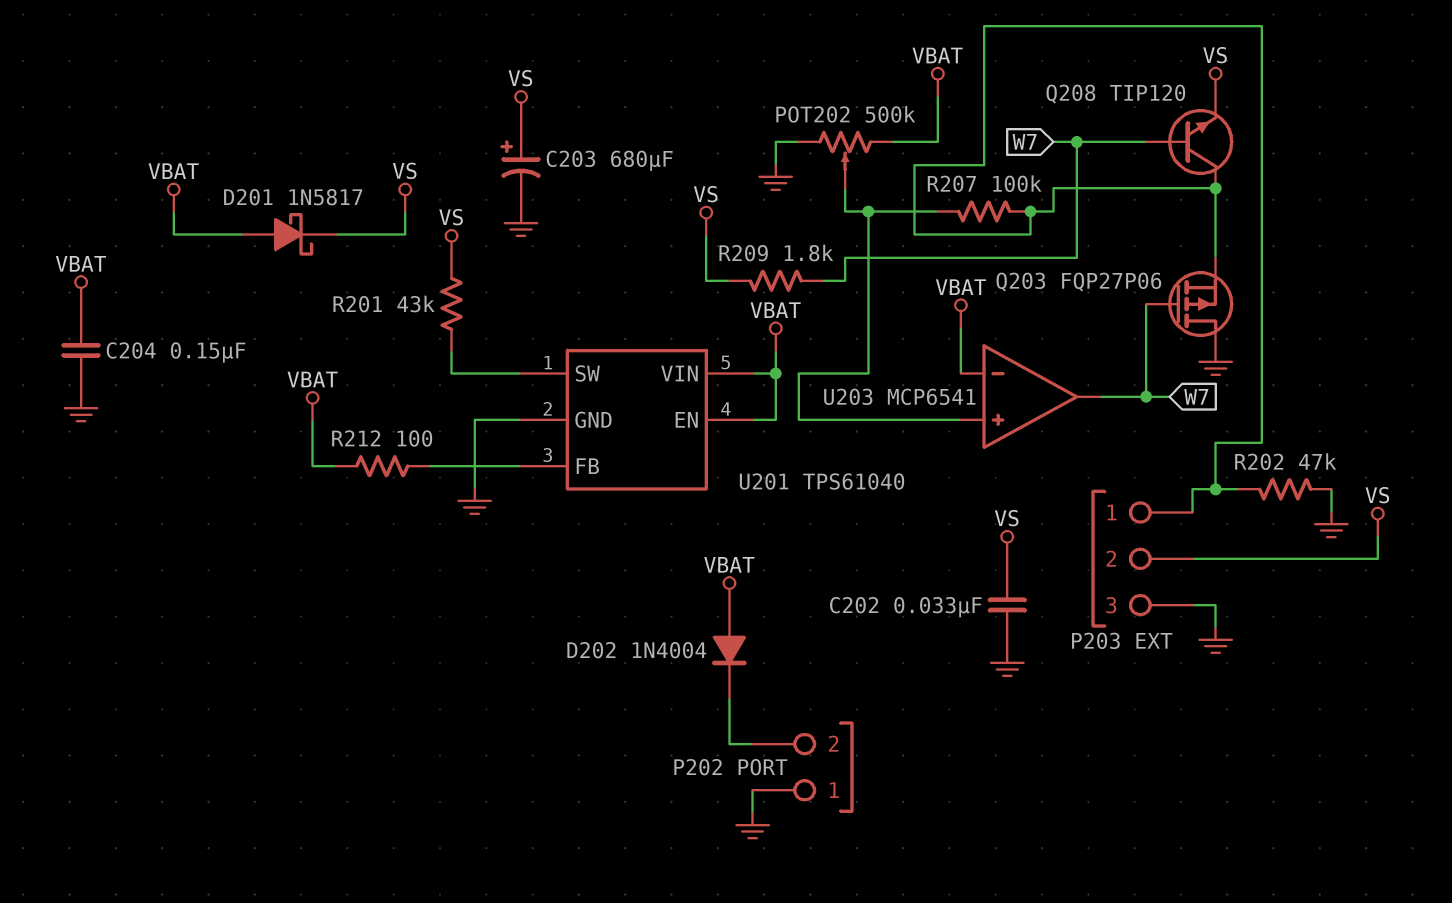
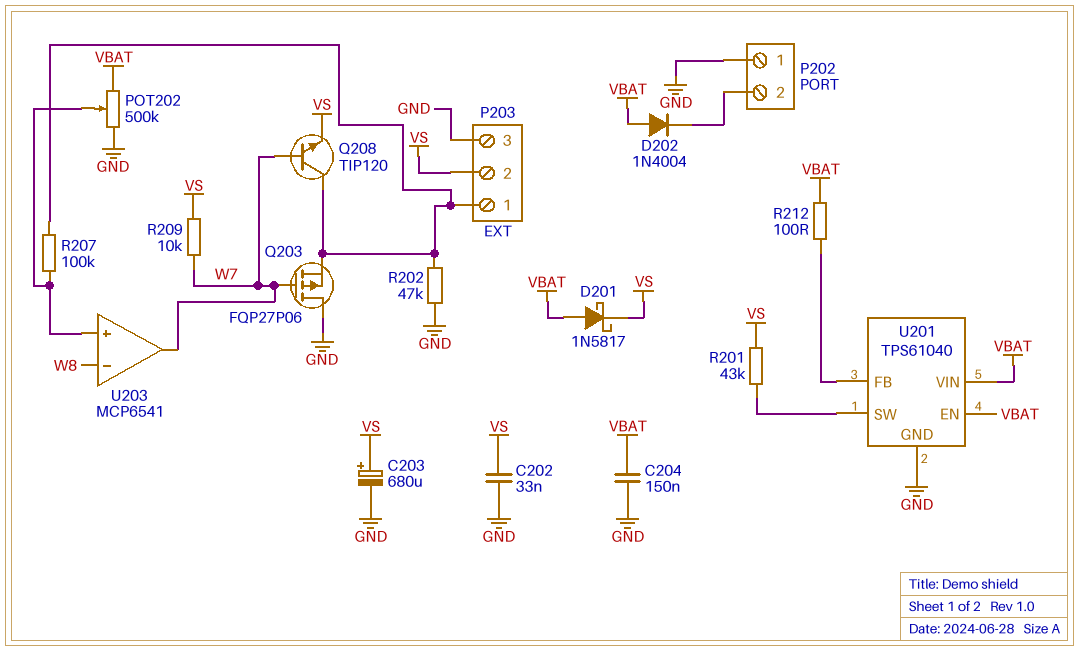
R209: 1.8k (VS, W7) -> 10k (VS, W7)
U203 pin in-: VBAT -> W8

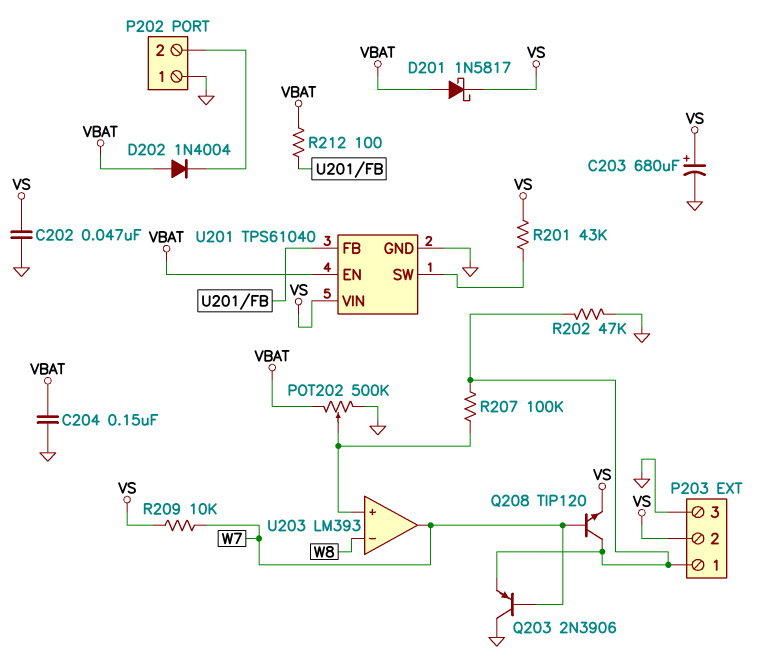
C202: 33nF (GND, VS) -> 47nF (GND, VS)
Q203: PMOS FQP27P06 (G W7, D GND, S P203/1) -> PNP 2N3906 (B W7, C GND, E P203/1)
U201 pin VIN: VBAT -> VS
U203: MCP6541 -> LM393

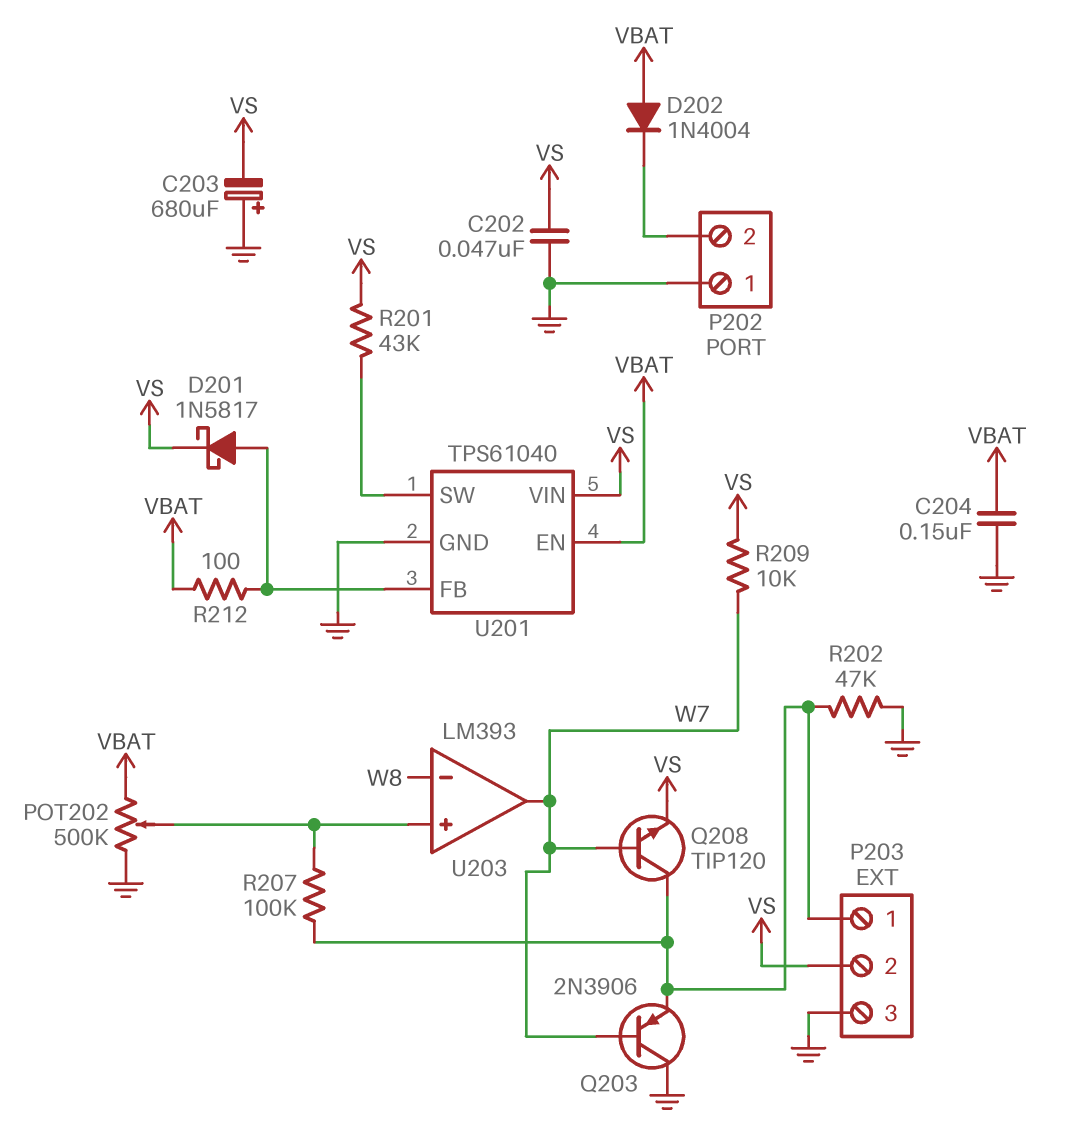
C203: 680uF (plus VS, minus GND) -> 680uF (plus GND, minus VS)
D201: schottky 1N5817 (A VBAT, K VS) -> schottky 1N5817 (A U201/FB, K VS)

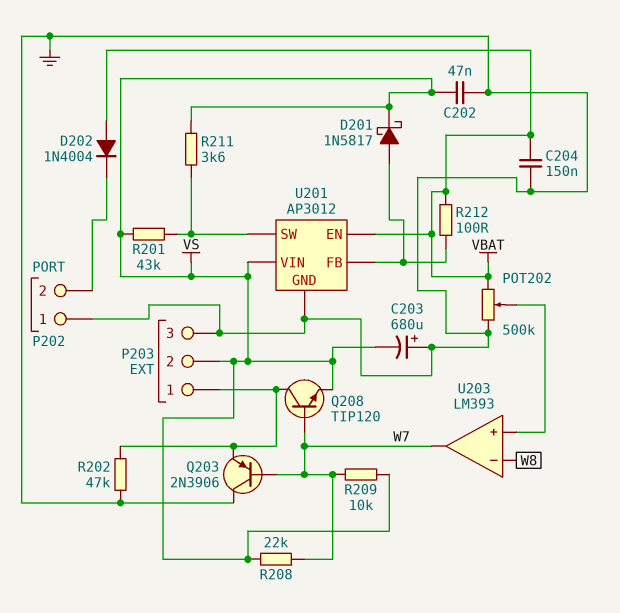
R207: 100k (P203/1, U203/in+) -> none
R208: none -> 22k (VS, W7)
R211: none -> 3.6k (U201/SW, VS)
U201: TPS61040 -> AP3012

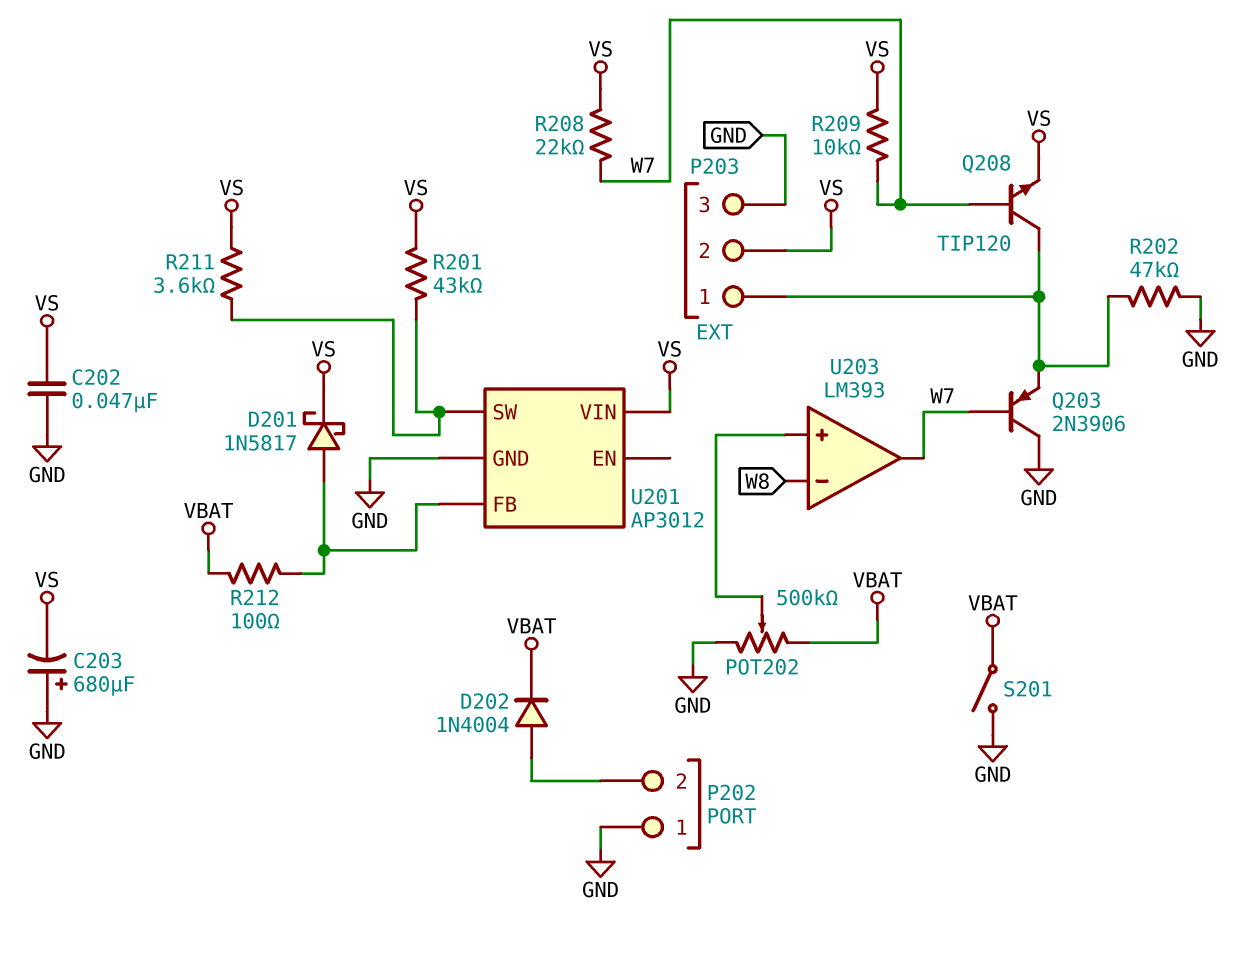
C204: 150nF (GND, VBAT) -> none
D202: diode 1N4004 (A VBAT, K P202/2) -> diode 1N4004 (A P202/2, K VBAT)
S201: none -> switch (GND, VBAT)
U201 pin EN: VBAT -> none

